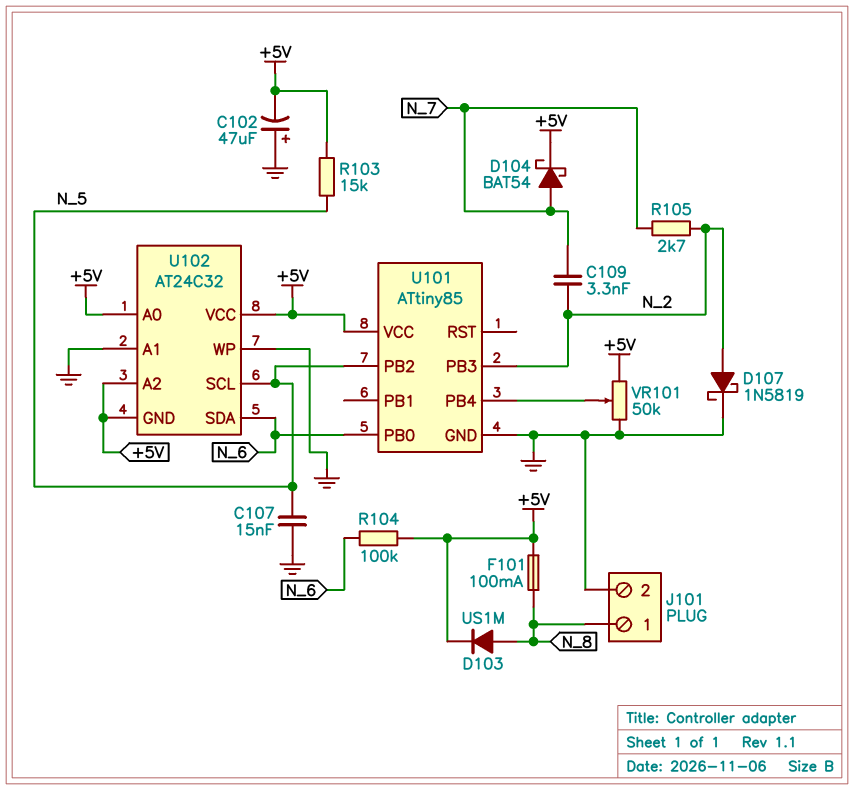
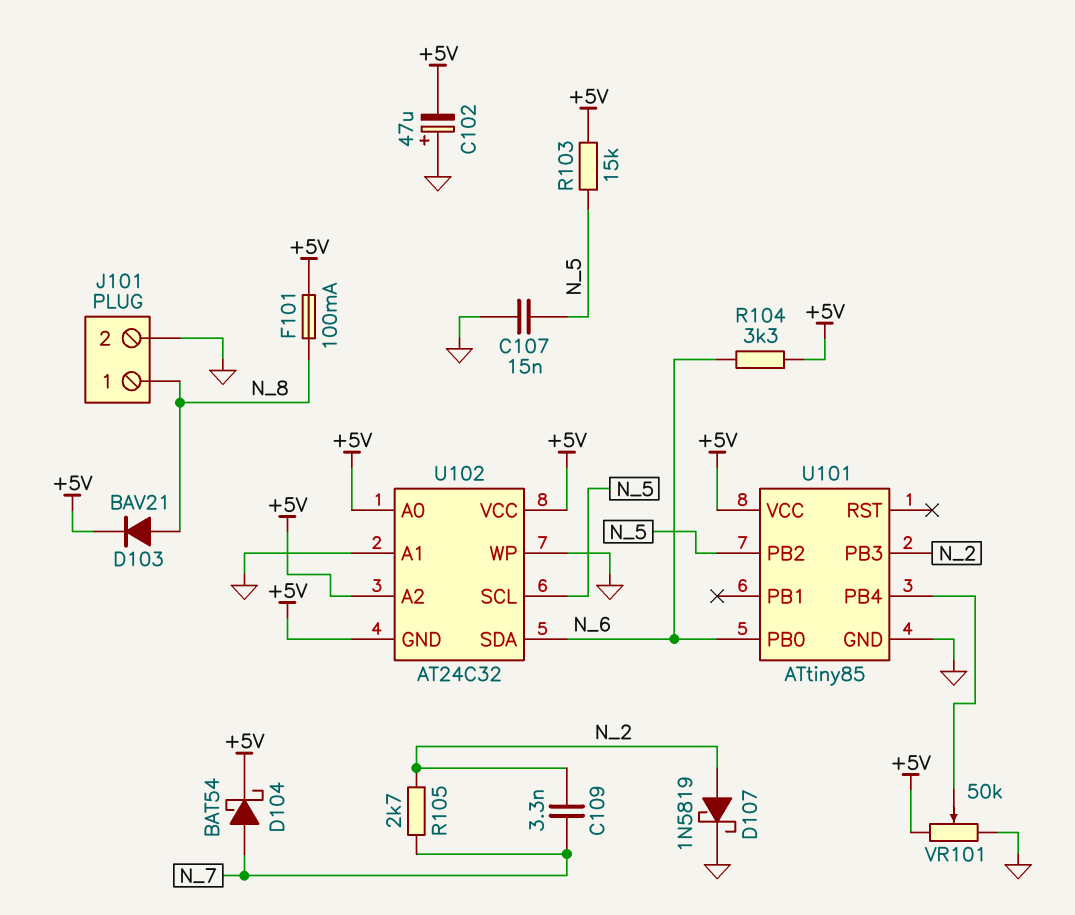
D103: diode US1M (A N_8, K +5V) -> diode BAV21 (A N_8, K +5V)
R104: 100k (+5V, N_6) -> 3.3k (+5V, N_6)

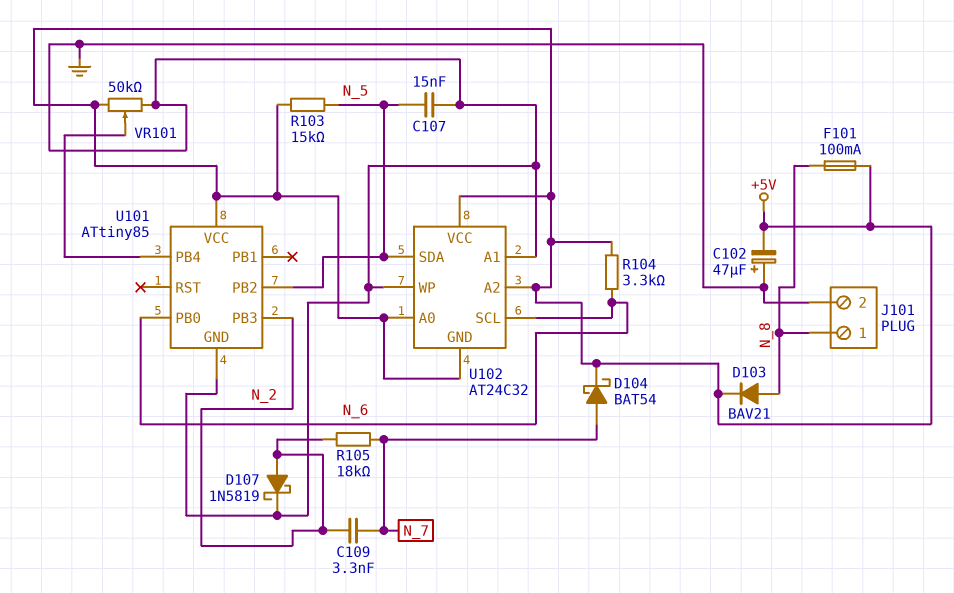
R105: 2.7k (N_2, N_7) -> 18k (N_2, N_7)
U102 pin SCL: N_5 -> N_6
U102 pin SDA: N_6 -> N_5

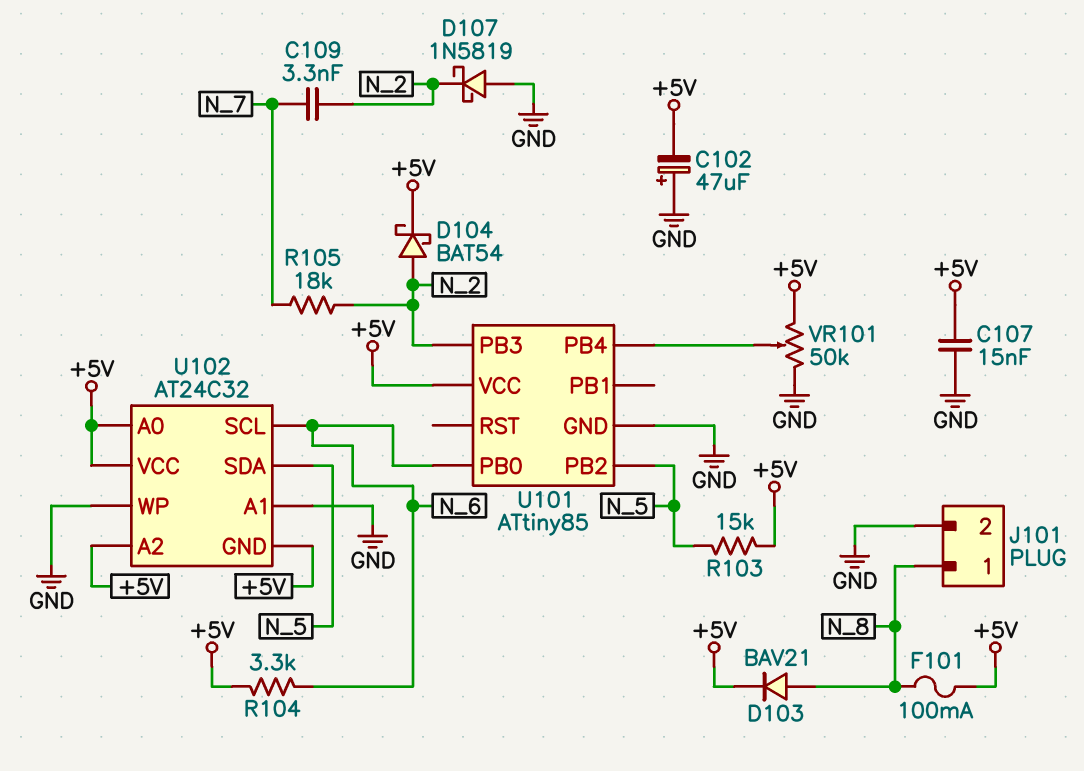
C107: 15nF (GND, N_5) -> 15nF (+5V, GND)
D104: schottky BAT54 (A N_7, K +5V) -> schottky BAT54 (A N_2, K +5V)
D107: schottky 1N5819 (A N_2, K GND) -> schottky 1N5819 (A GND, K N_2)

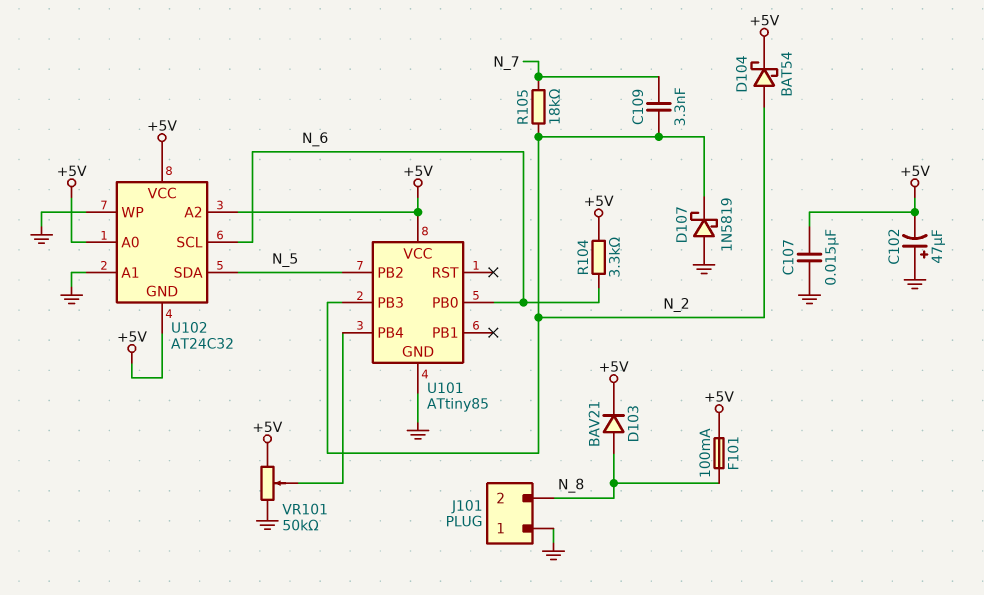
J101 pin 1: N_8 -> GND
J101 pin 2: GND -> N_8
R103: 15k (+5V, N_5) -> none

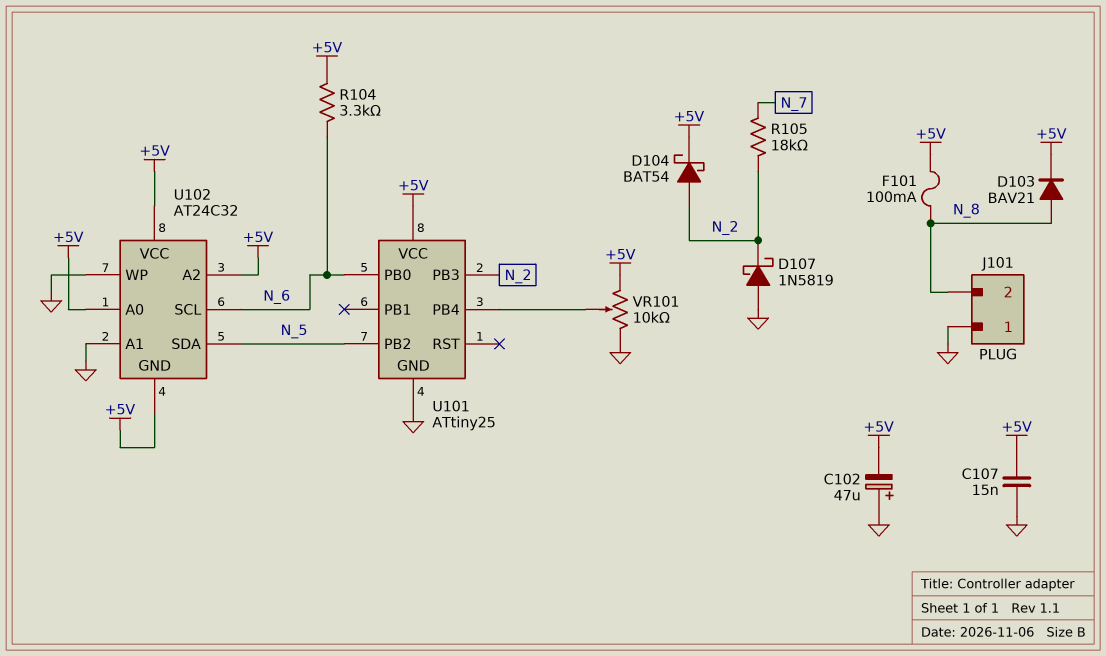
C109: 3.3nF (N_2, N_7) -> none
U101: ATtiny85 -> ATtiny25
VR101: 50k (+5V, GND, wiper U101/PB4) -> 10k (+5V, GND, wiper U101/PB4)

